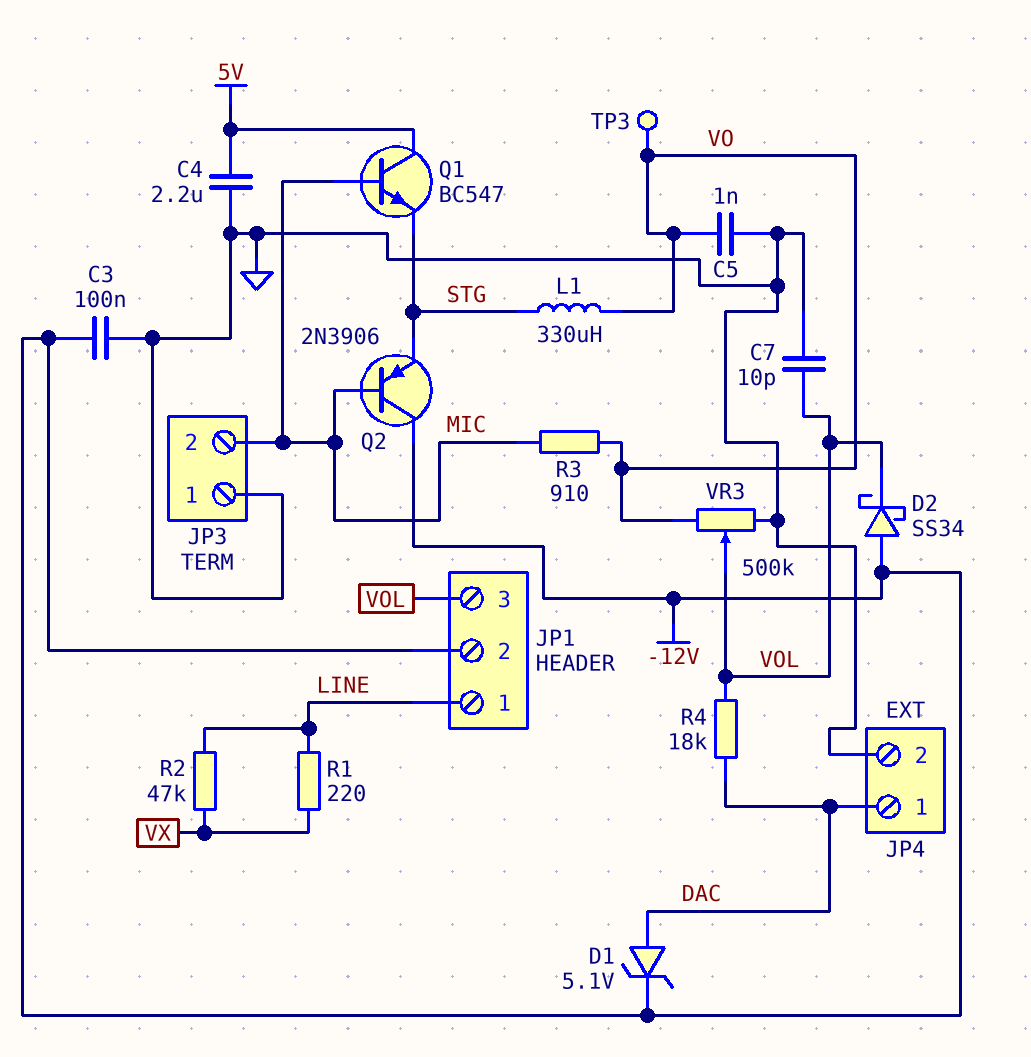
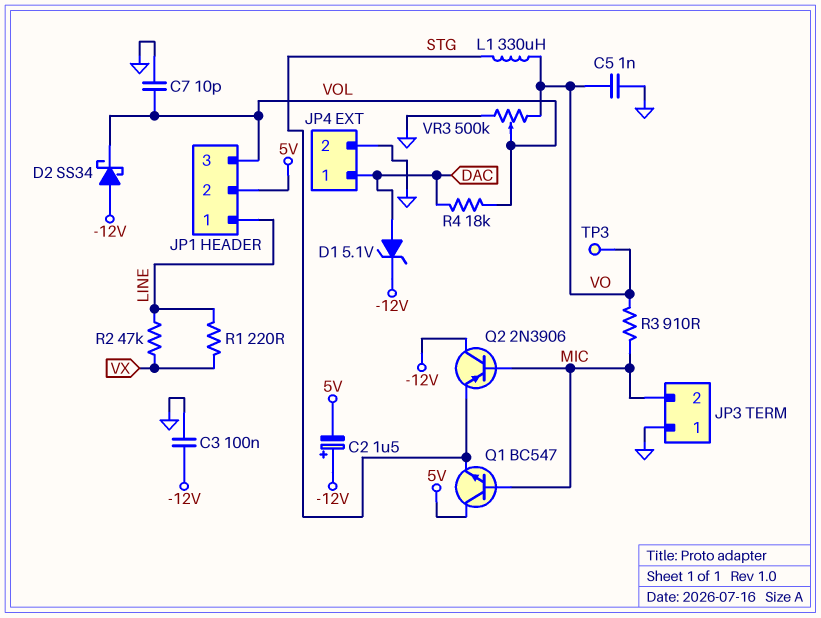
C2: none -> 1.5uF (plus -12V, minus 5V)
C4: 2.2uF (5V, GND) -> none
JP1 pin 2: -12V -> 5V

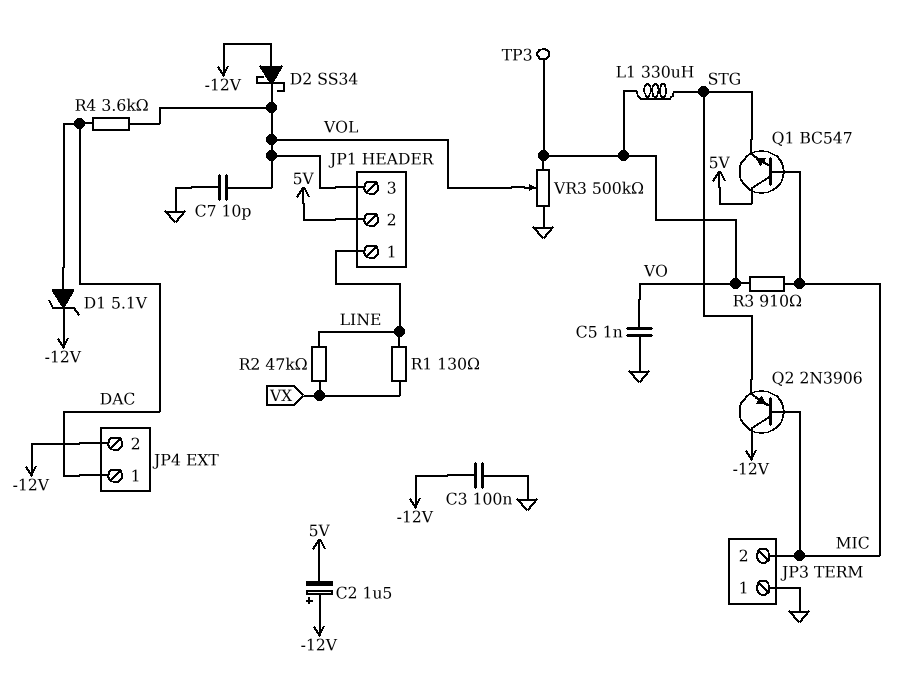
JP4 pin 2: GND -> -12V
R1: 220 (LINE, VX) -> 130 (LINE, VX)
R4: 18k (DAC, VOL) -> 3.6k (DAC, VOL)

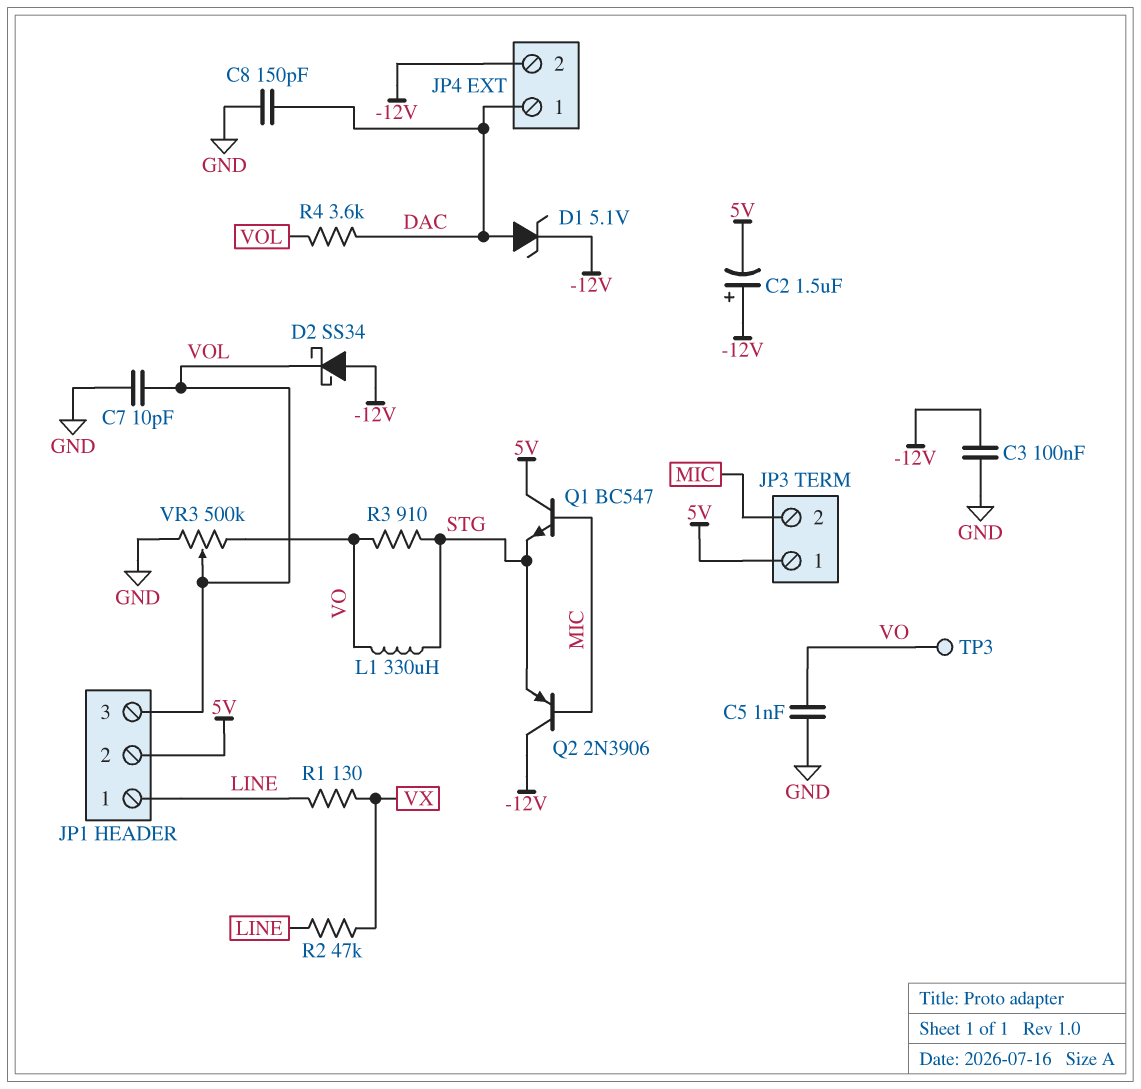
C8: none -> 150pF (DAC, GND)
JP3 pin 1: GND -> 5V
R3: 910 (MIC, VO) -> 910 (STG, VO)

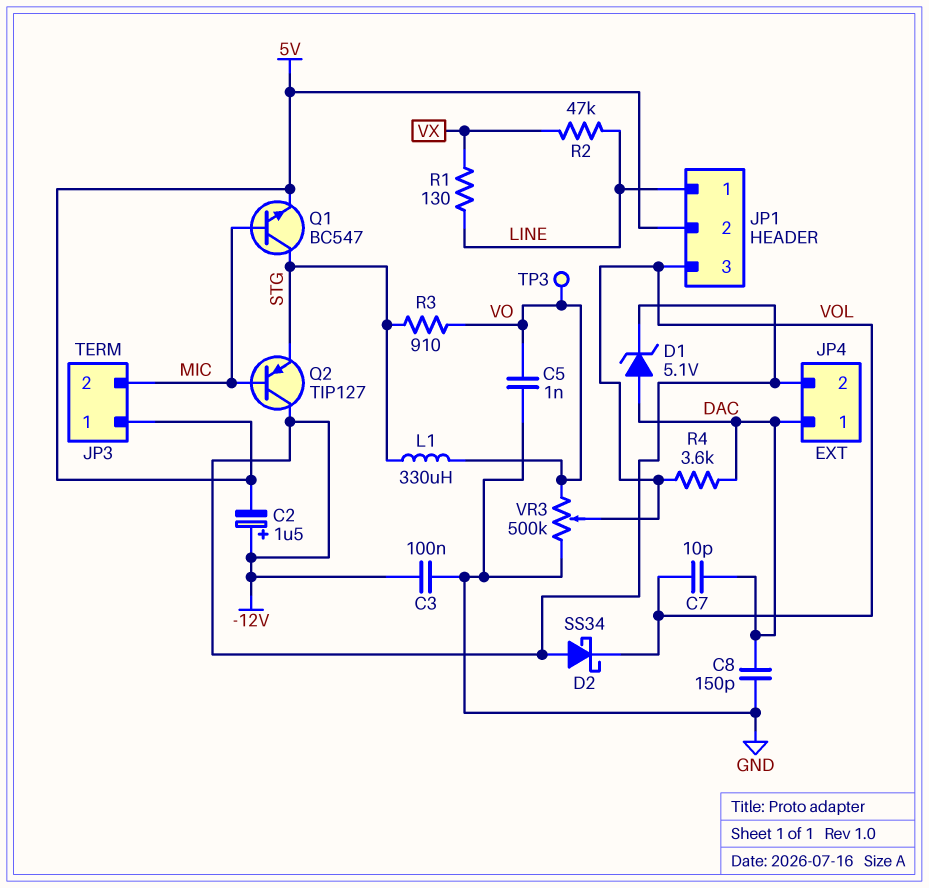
C7: 10pF (GND, VOL) -> 10pF (DAC, VOL)
Q1: NPN BC547 (B MIC, C 5V, E STG) -> NPN BC547 (B MIC, C STG, E 5V)
Q2: PNP 2N3906 (B MIC, C -12V, E STG) -> PNP TIP127 (B MIC, C -12V, E STG)

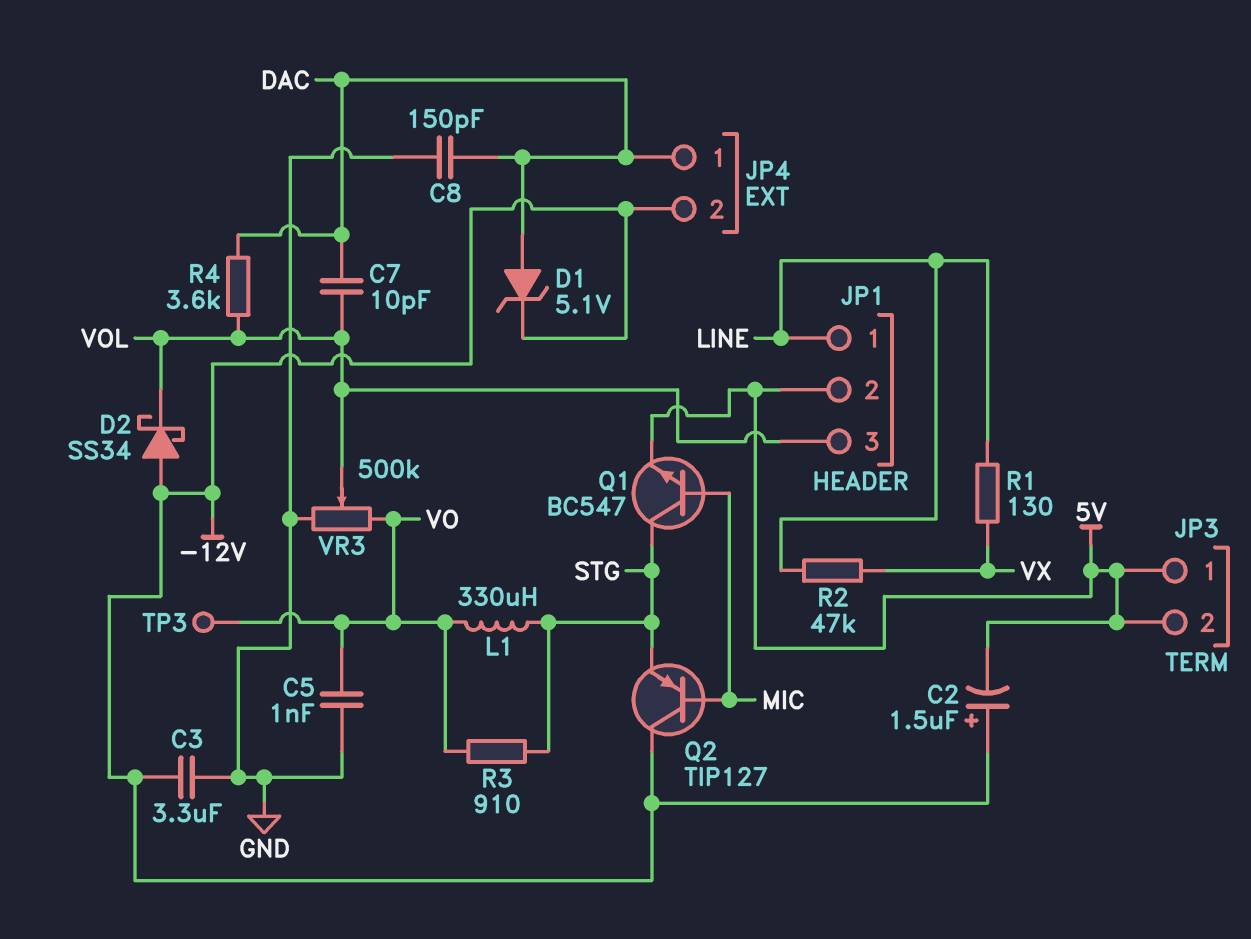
C3: 100nF (-12V, GND) -> 3.3uF (-12V, GND)
JP3 pin 2: MIC -> 5V

